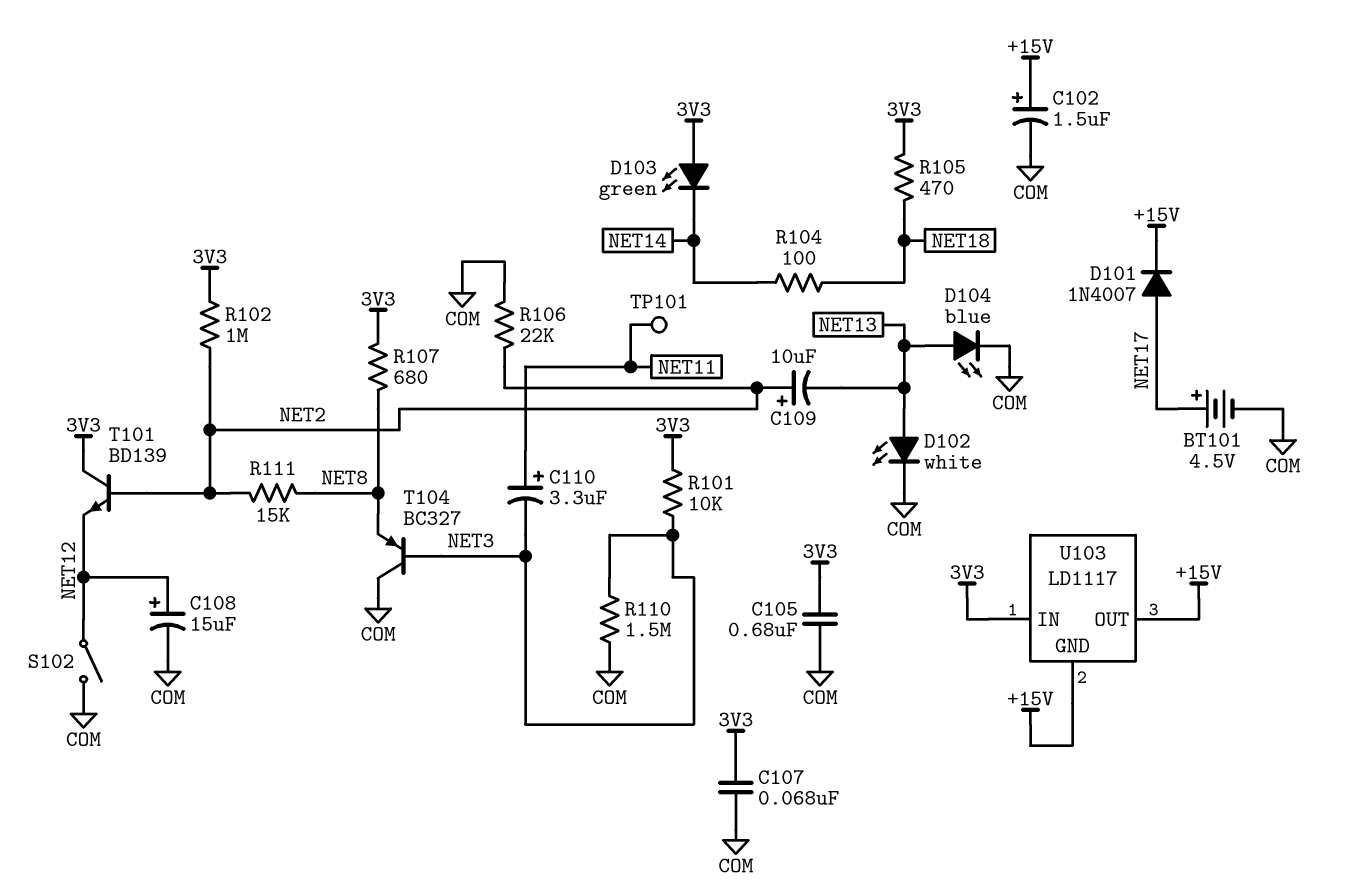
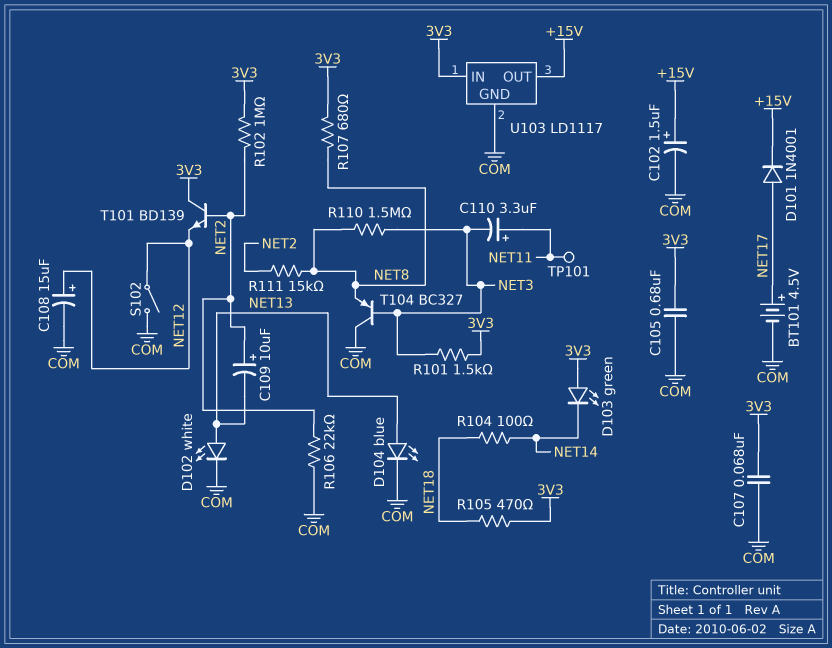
D101: diode 1N4007 (A NET17, K +15V) -> diode 1N4001 (A NET17, K +15V)
R101: 10k (3V3, NET3) -> 1.5k (3V3, NET3)
R110: 1.5M (COM, NET3) -> 1.5M (NET3, NET8)
U103 pin GND: +15V -> COM

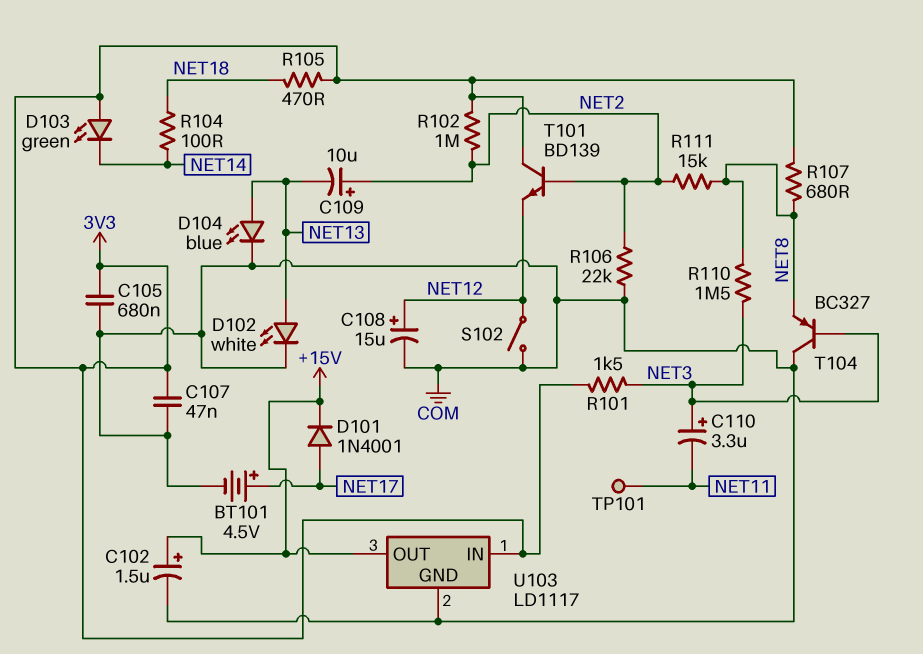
C107: 68nF (3V3, COM) -> 47nF (3V3, COM)
C110: 3.3uF (plus NET11, minus NET3) -> 3.3uF (plus NET3, minus NET11)

